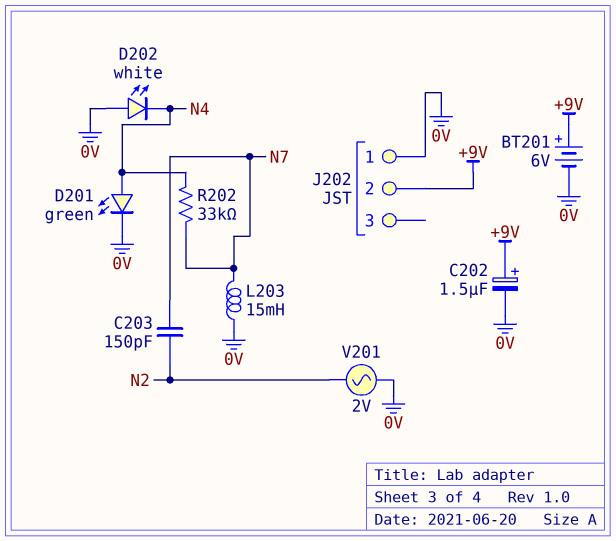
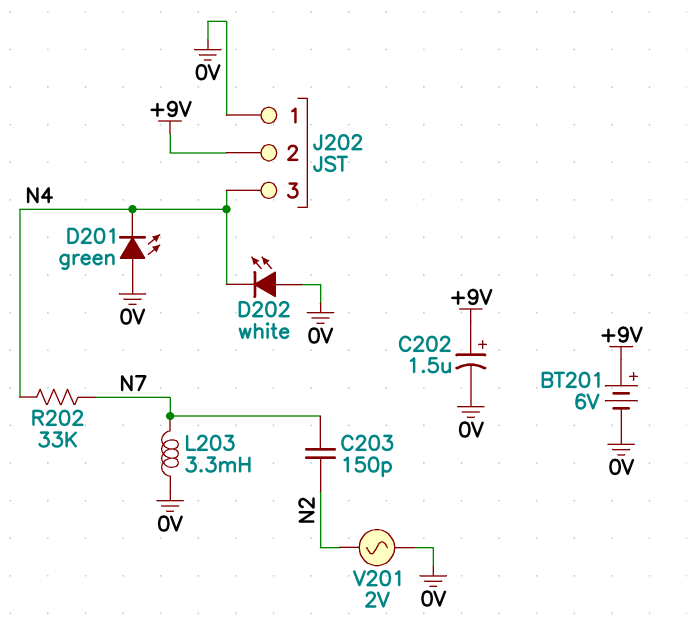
D201: LED green (A N4, K 0V) -> LED green (A 0V, K N4)
J202 pin 3: none -> N4
L203: 15mH (0V, N7) -> 3.3mH (0V, N7)

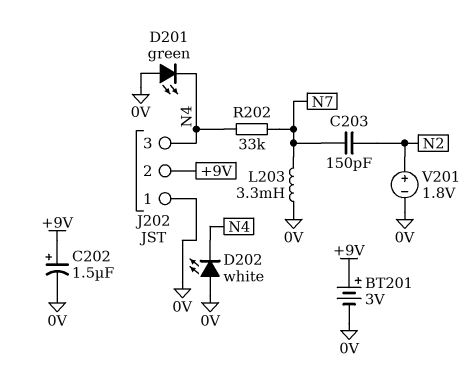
BT201: 6V (plus +9V, minus 0V) -> 3V (plus +9V, minus 0V)
V201: AC 2V (0V, N2) -> 1.8V (plus N2, minus 0V)

